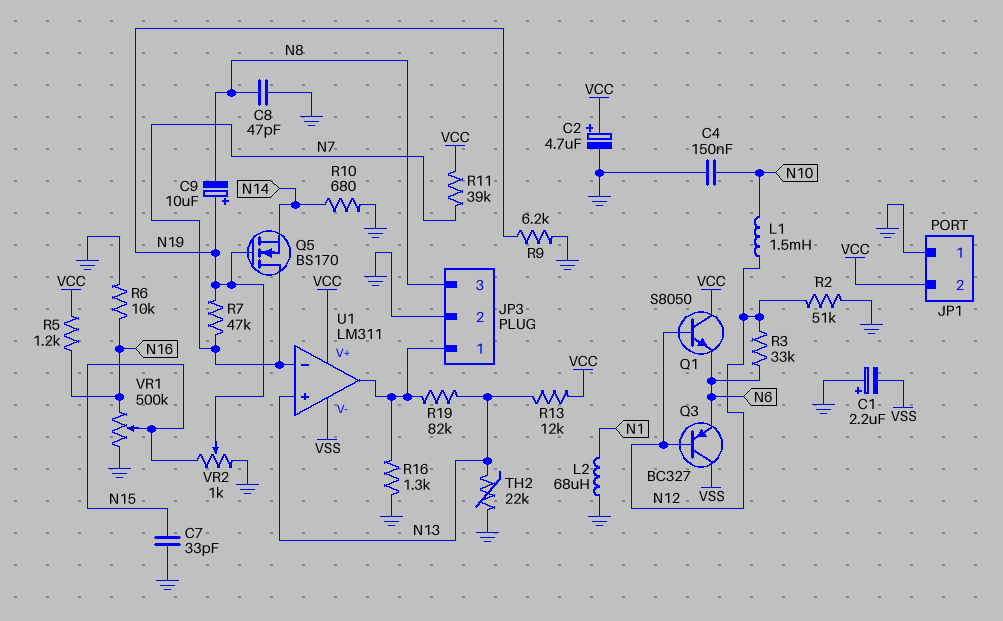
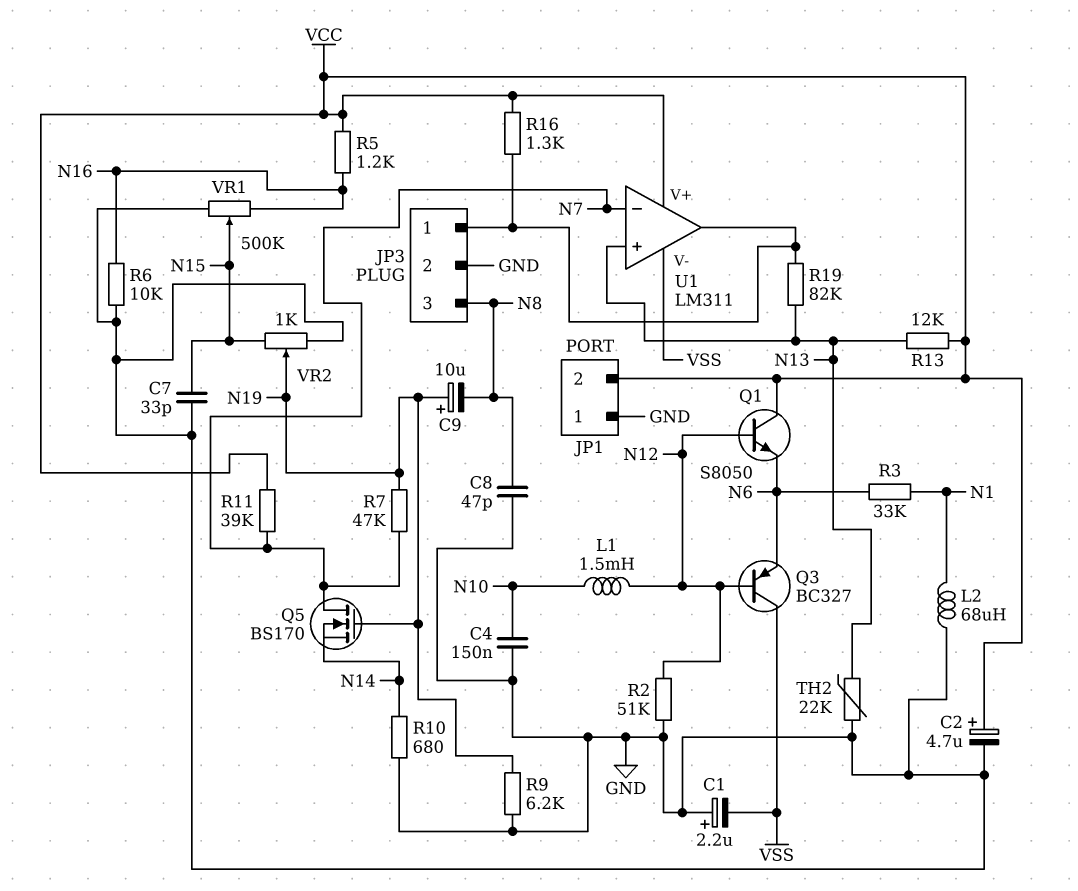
R3: 33k (N6, N12) -> 33k (N1, N6)
R16: 1.3k (GND, JP3/1) -> 1.3k (JP3/1, VCC)

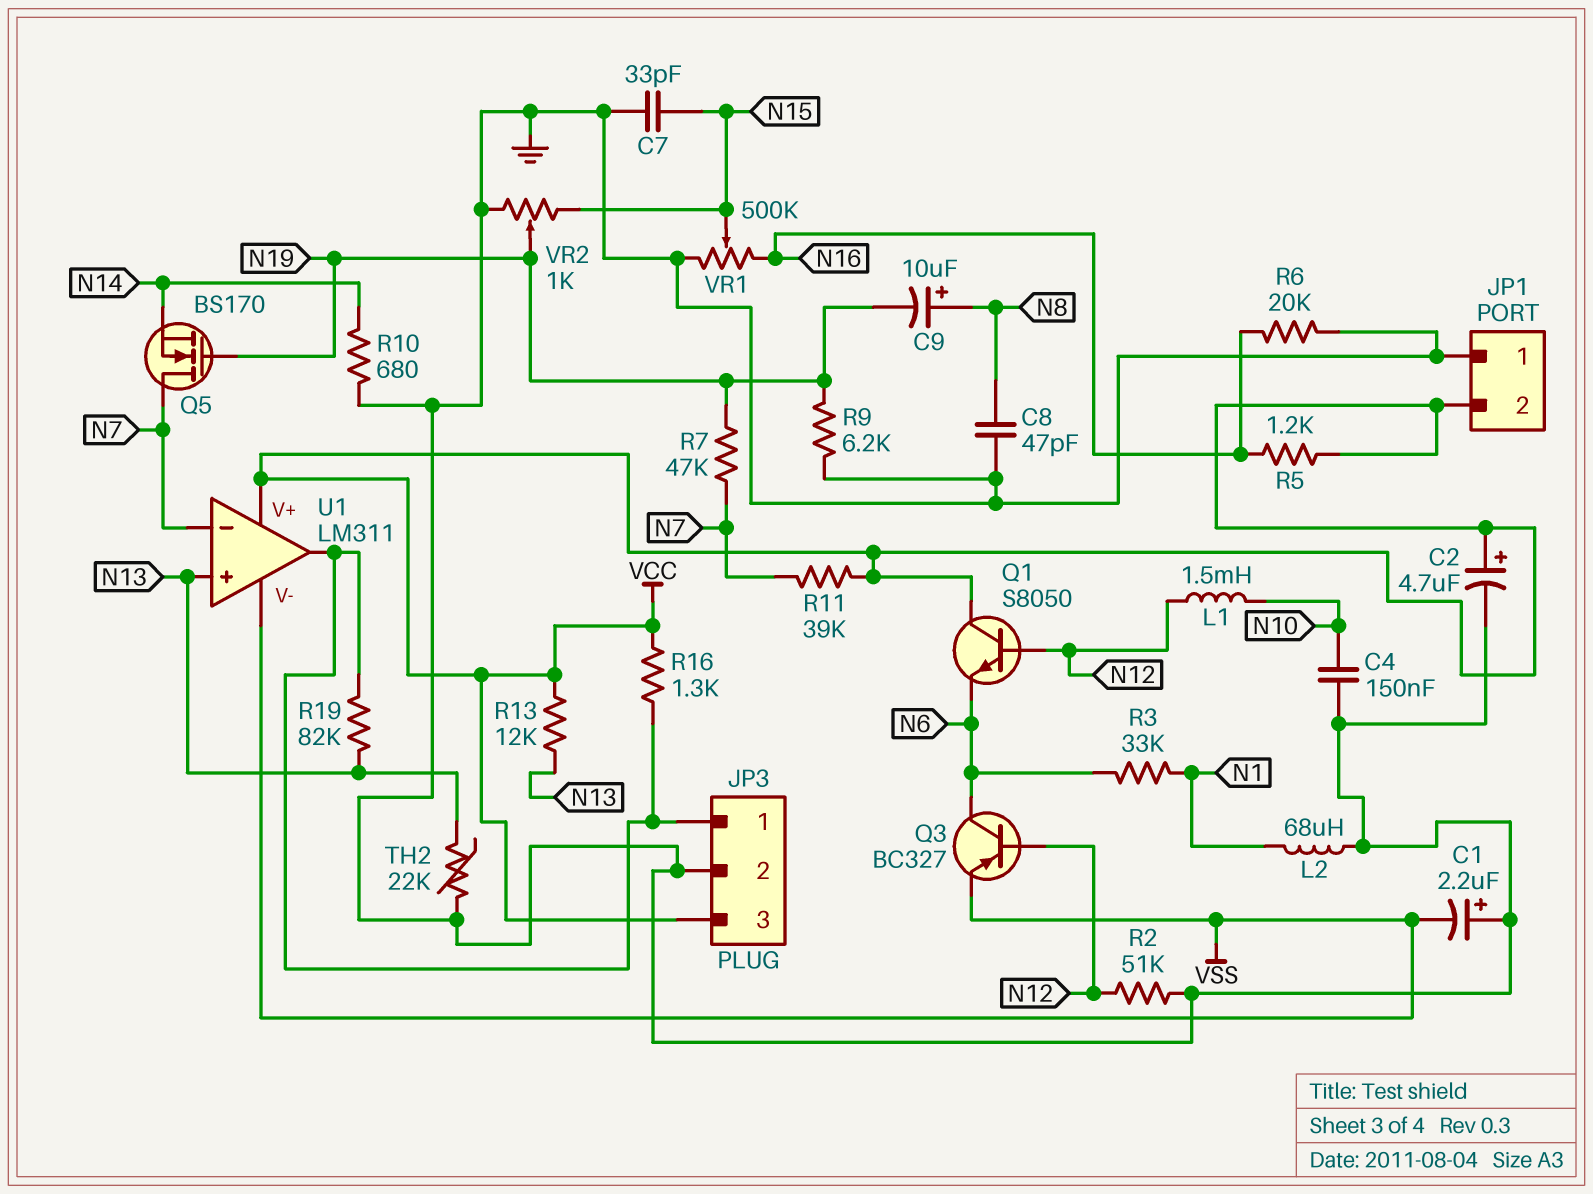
C9: 10uF (plus N19, minus N8) -> 10uF (plus N8, minus N19)
JP3 pin 3: N8 -> VCC
Q3: PNP BC327 (B N12, C VSS, E N6) -> PNP BC327 (B N12, C N6, E VSS)
R6: 10k (GND, N16) -> 20k (GND, N16)

